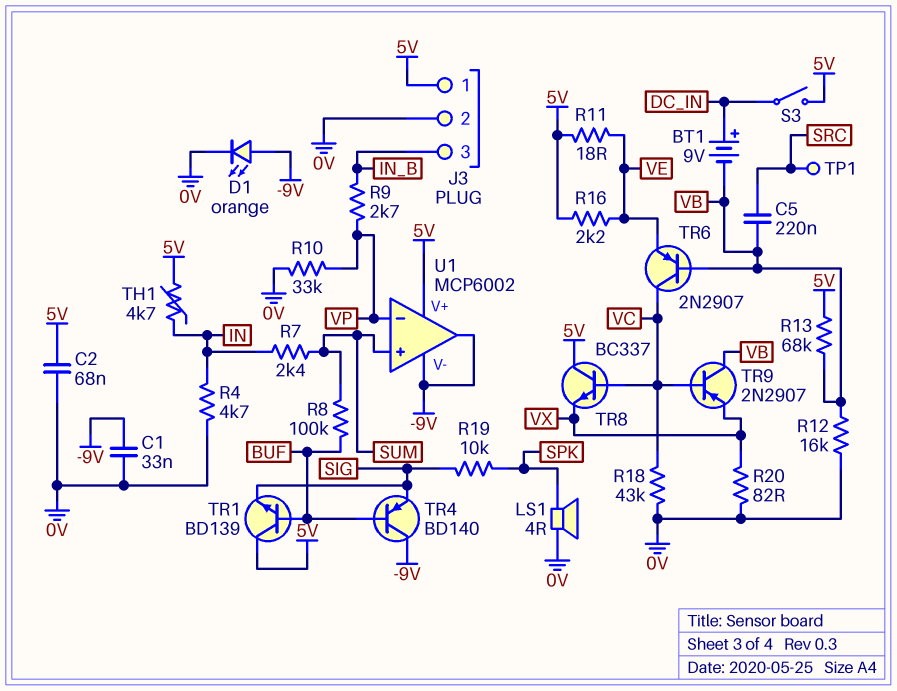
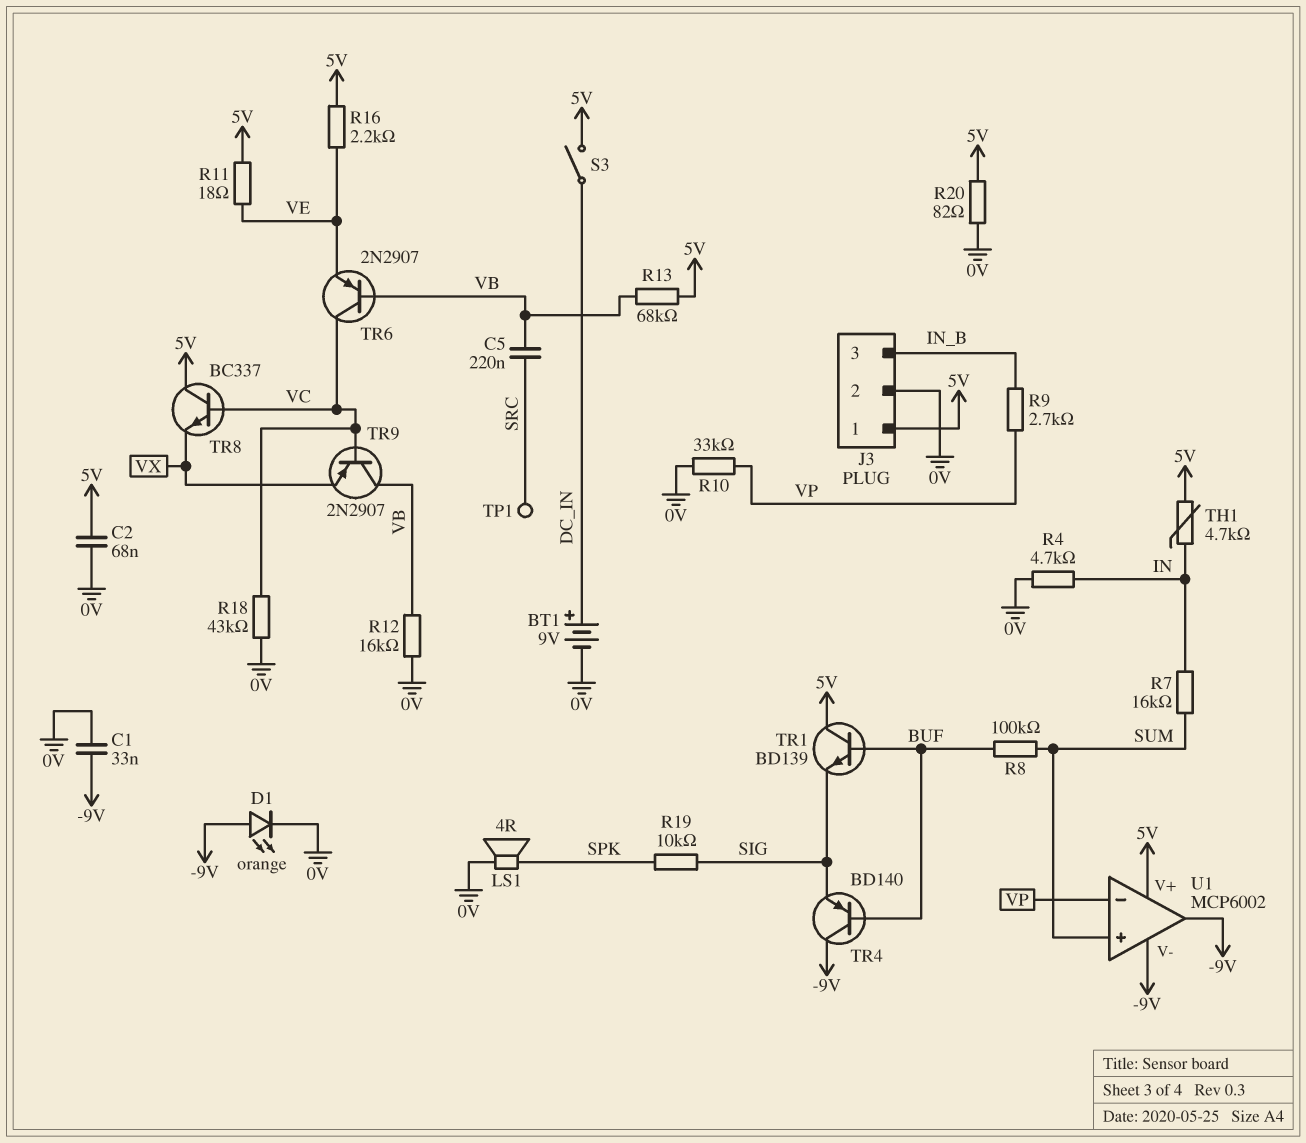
BT1: 9V (plus DC_IN, minus VB) -> 9V (plus DC_IN, minus 0V)
R7: 2.4k (IN, SUM) -> 16k (IN, SUM)
R20: 82 (0V, VX) -> 82 (0V, 5V)

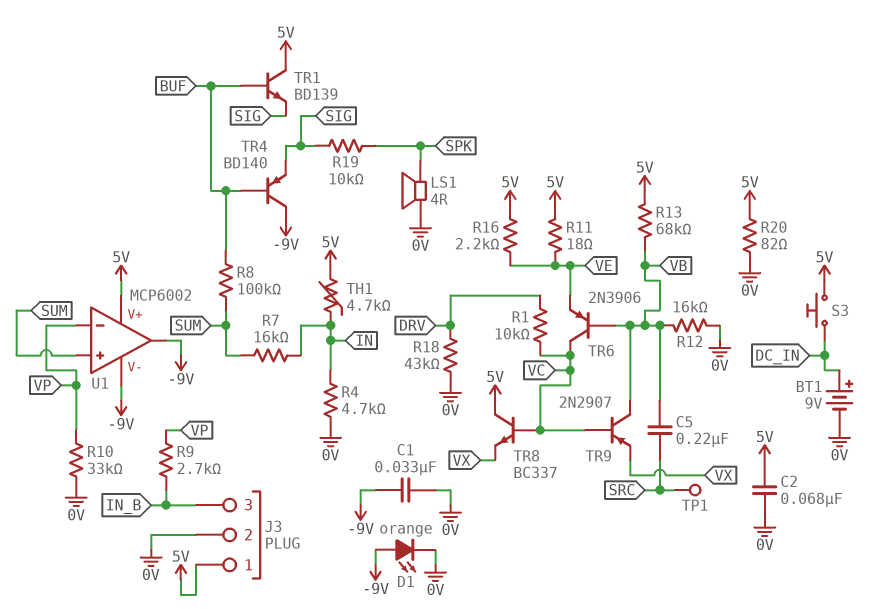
R1: none -> 10k (DRV, VC)
R18: 43k (0V, VC) -> 43k (0V, DRV)
S3: switch (5V, DC_IN) -> button (5V, DC_IN)
TR6: PNP 2N2907 (B VB, C VC, E VE) -> PNP 2N3906 (B VB, C VC, E VE)

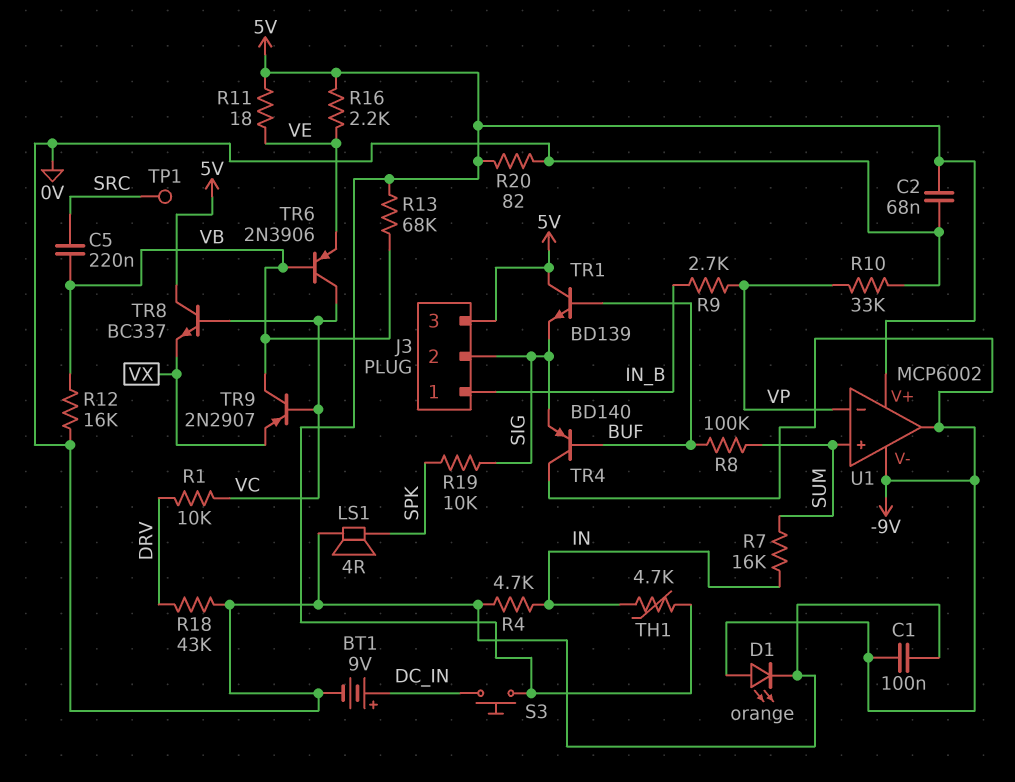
C1: 33nF (-9V, 0V) -> 100nF (-9V, 0V)
J3 pin 1: 5V -> IN_B
J3 pin 2: 0V -> SIG
J3 pin 3: IN_B -> 5V

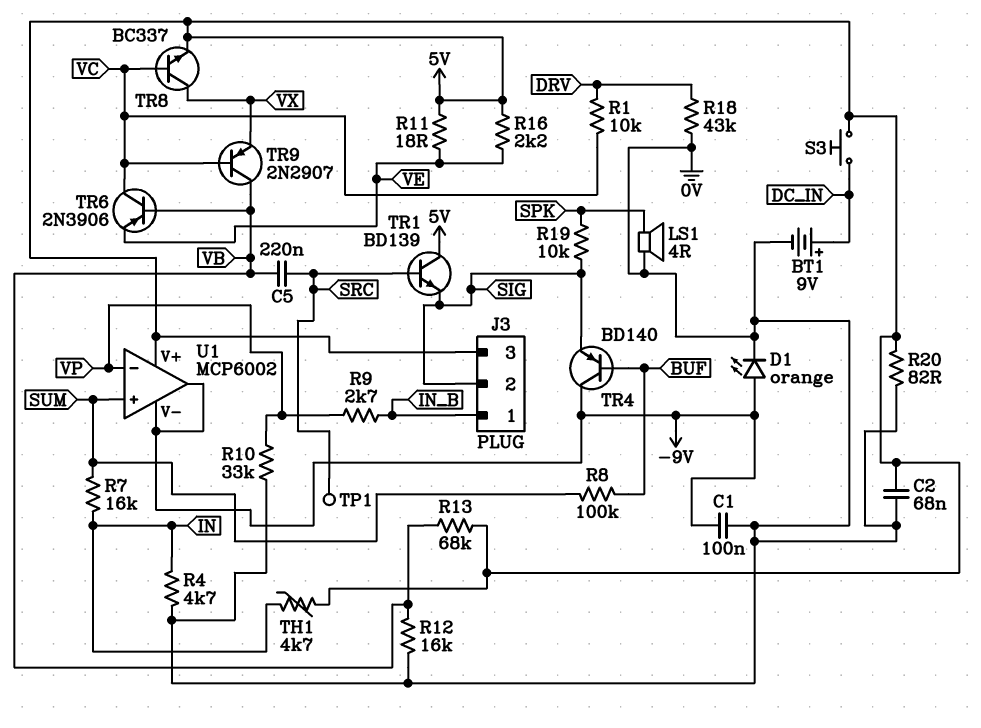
TR1: NPN BD139 (B BUF, C 5V, E SIG) -> NPN BD139 (B SRC, C 5V, E SIG)
TR8: NPN BC337 (B VC, C 5V, E VX) -> NPN BC337 (B VC, C VX, E 5V)

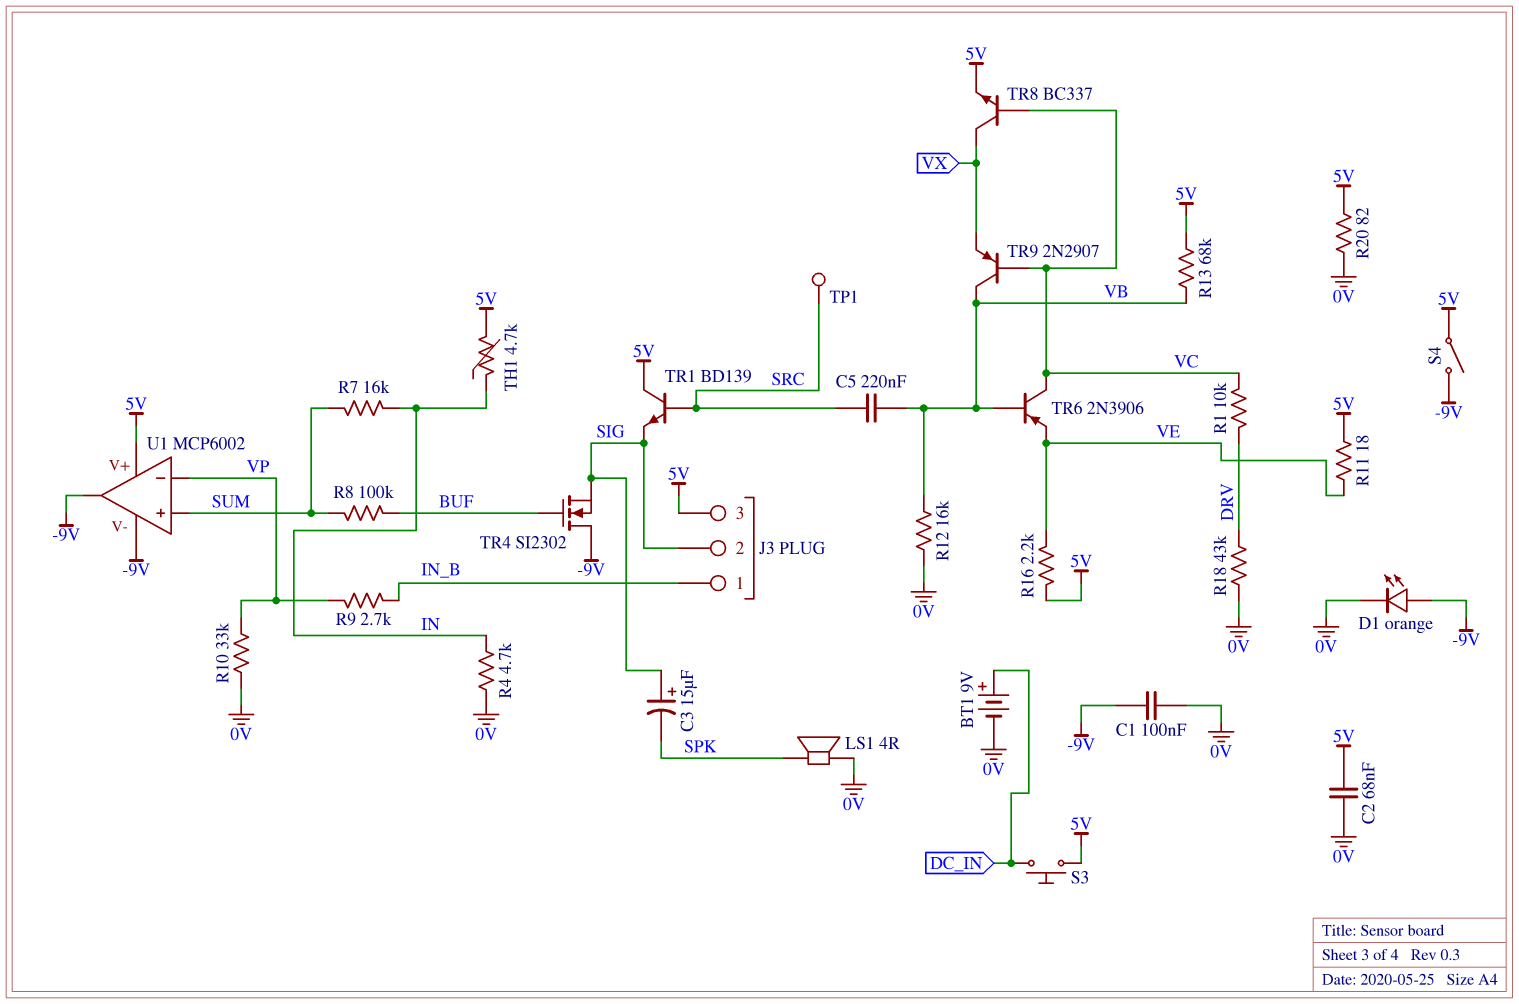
C3: none -> 15uF (plus SIG, minus SPK)
R19: 10k (SIG, SPK) -> none
S4: none -> switch (-9V, 5V)
TR4: PNP BD140 (B BUF, C -9V, E SIG) -> NMOS SI2302 (G BUF, D -9V, S SIG)

